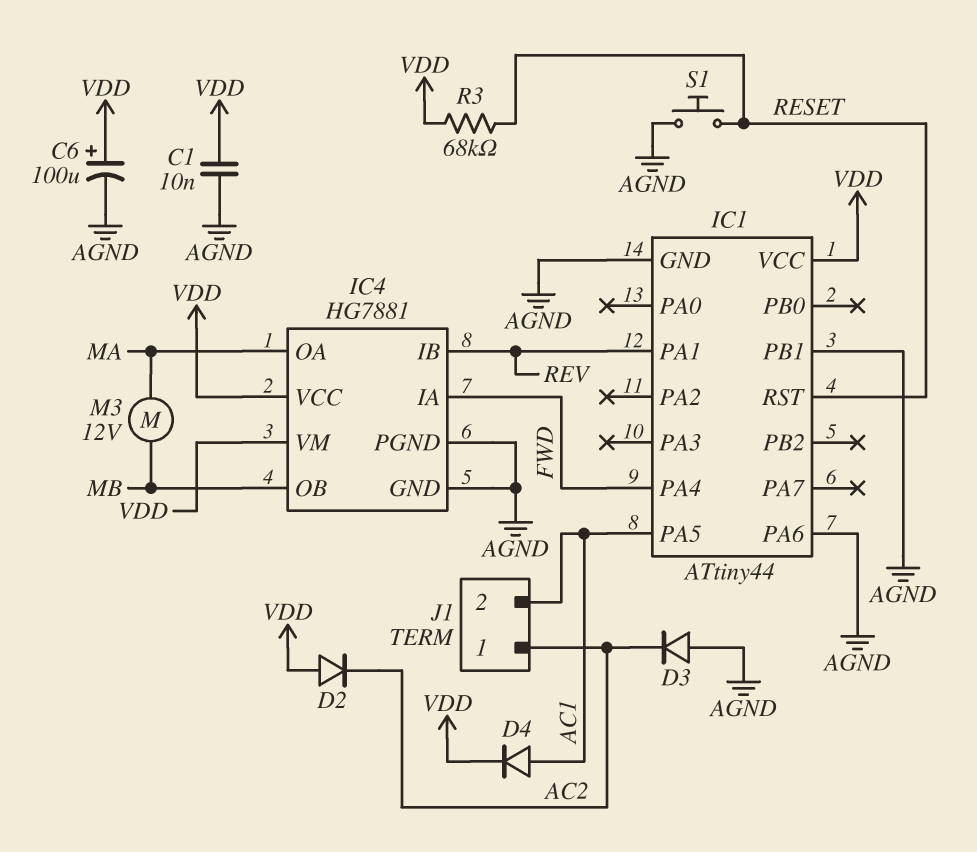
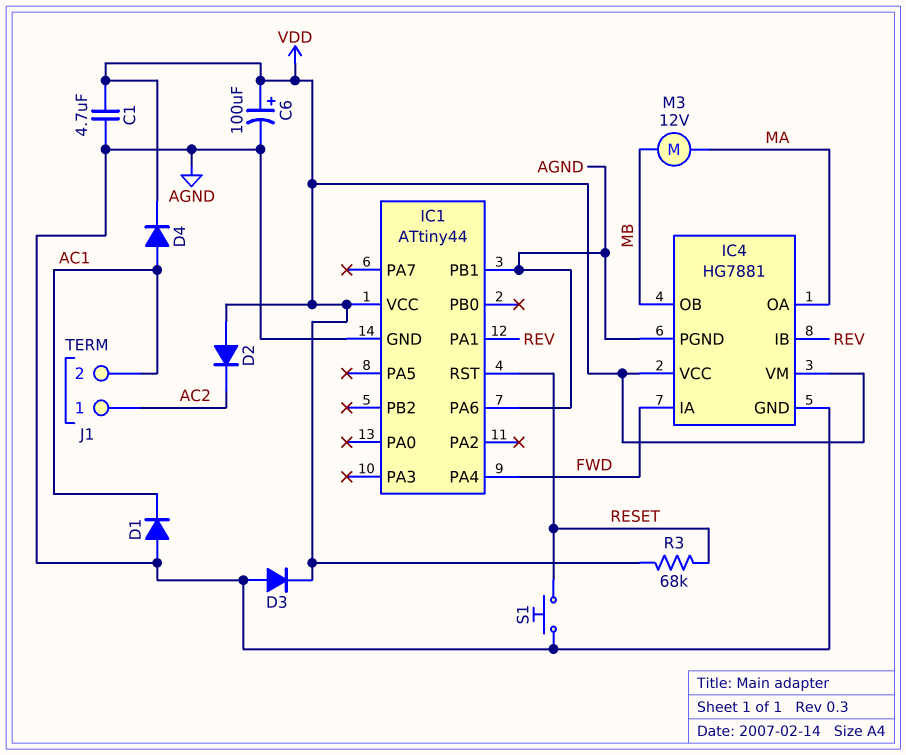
C1: 10nF (AGND, VDD) -> 4.7uF (AGND, VDD)
D1: none -> diode (A AGND, K AC1)
D3: diode (A AGND, K AC2) -> diode (A AGND, K VDD)
IC1 pin PA5: AC1 -> none

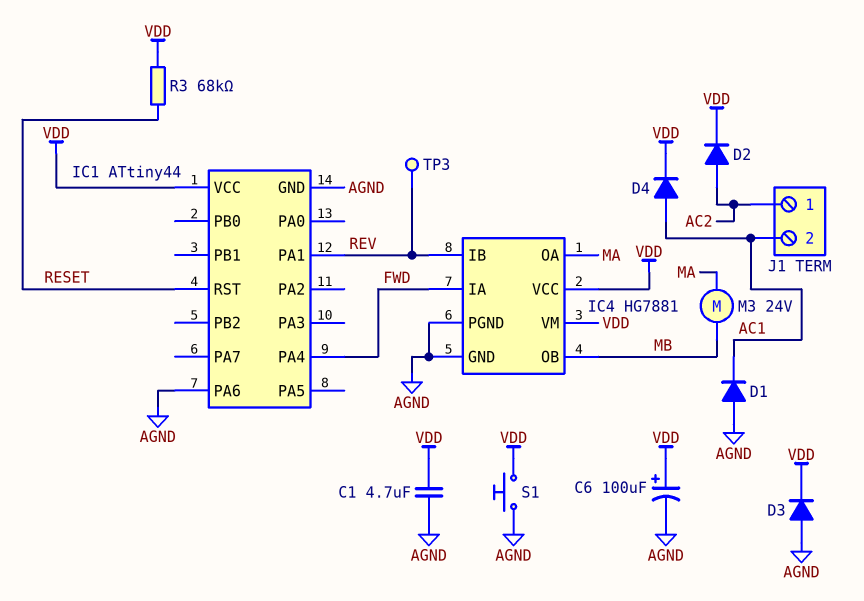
D2: diode (A VDD, K AC2) -> diode (A AC2, K VDD)
IC1 pin PB1: AGND -> none
M3: motor 12V (MA, MB) -> motor 24V (MA, MB)
S1: button (AGND, RESET) -> button (AGND, VDD)
TP3: none -> test point (REV)

